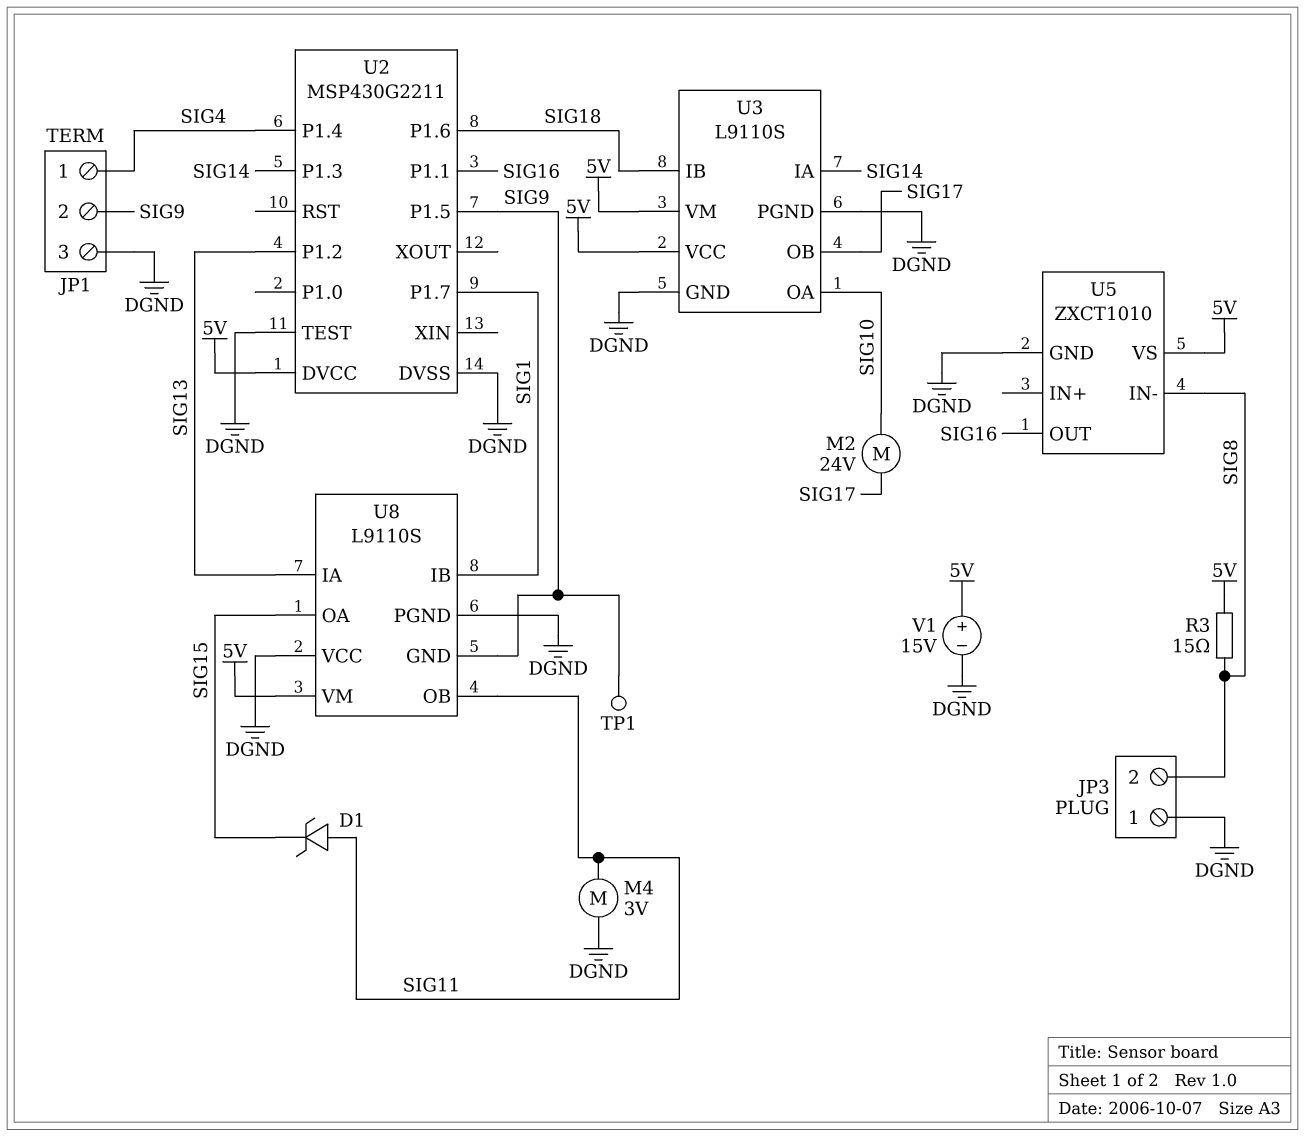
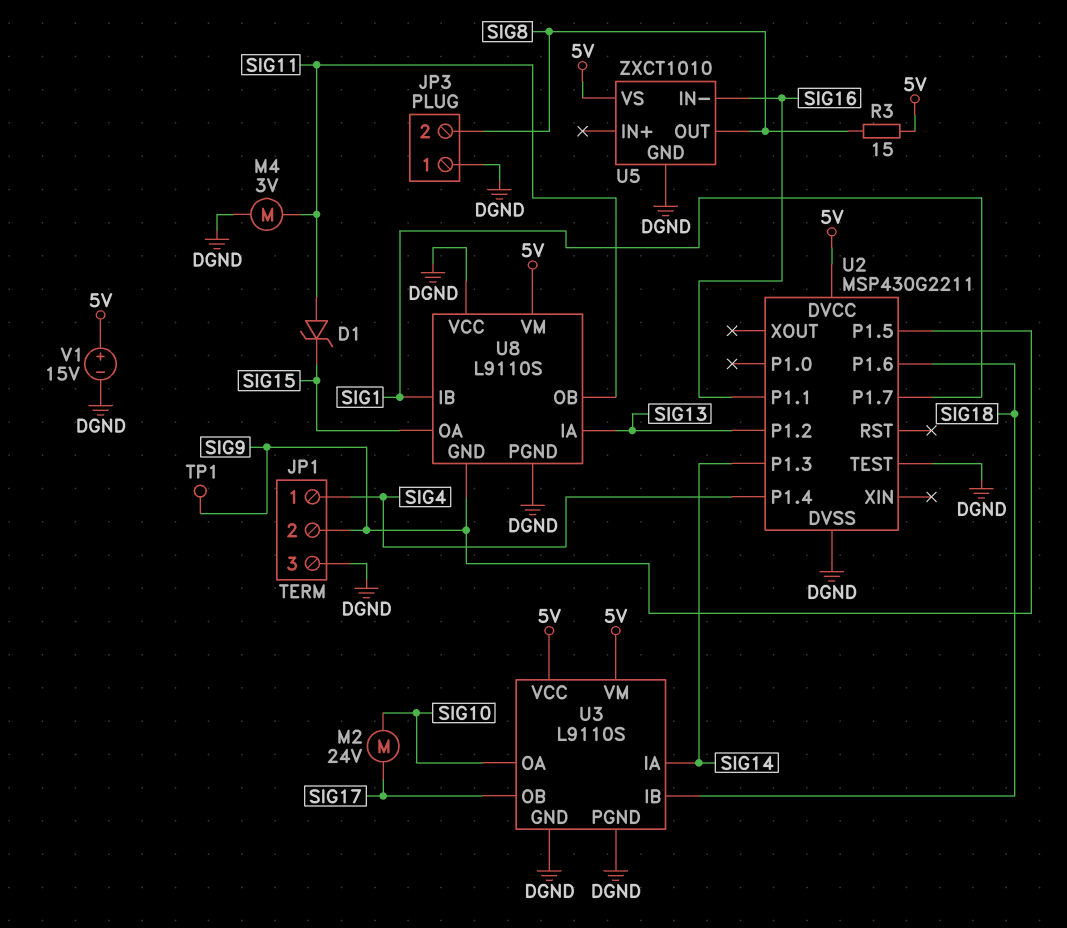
U5 pin IN-: SIG8 -> SIG16
U5 pin OUT: SIG16 -> SIG8

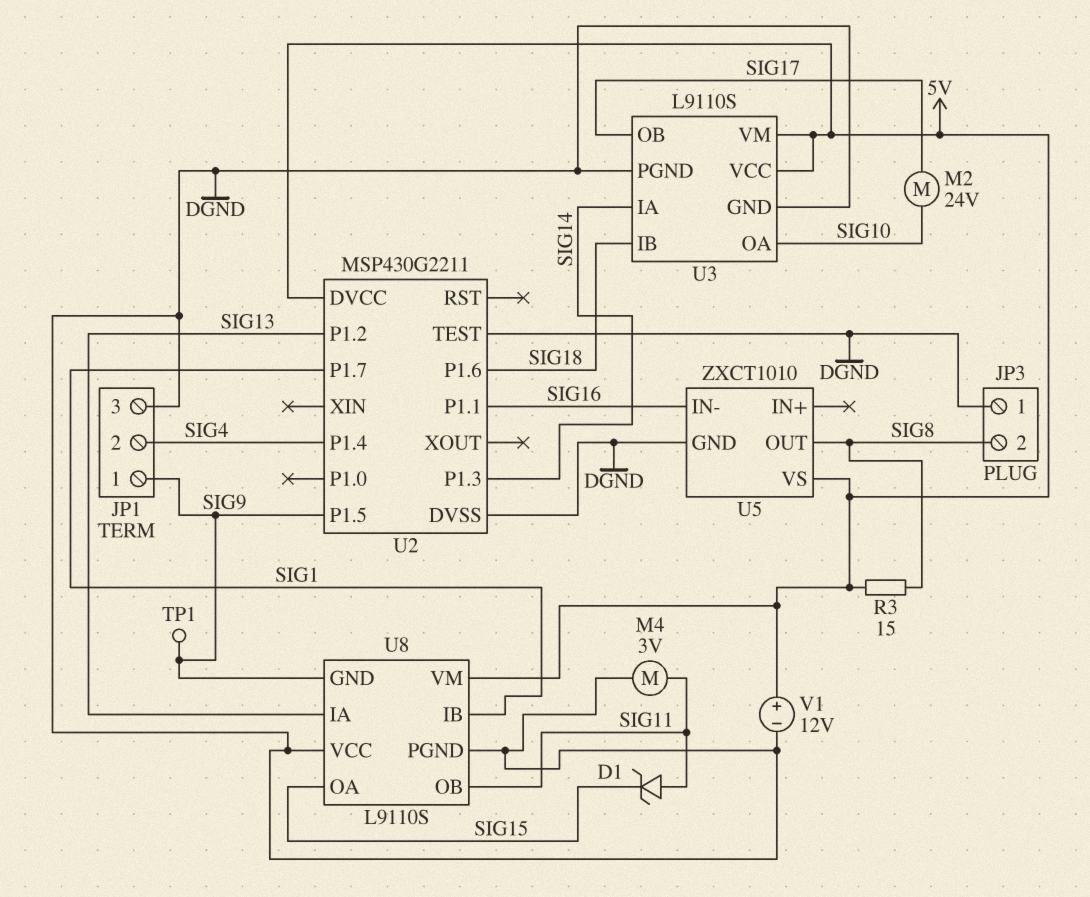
JP1 pin 1: SIG4 -> SIG9
JP1 pin 2: SIG9 -> SIG4
V1: 15V (plus 5V, minus DGND) -> 12V (plus 5V, minus DGND)

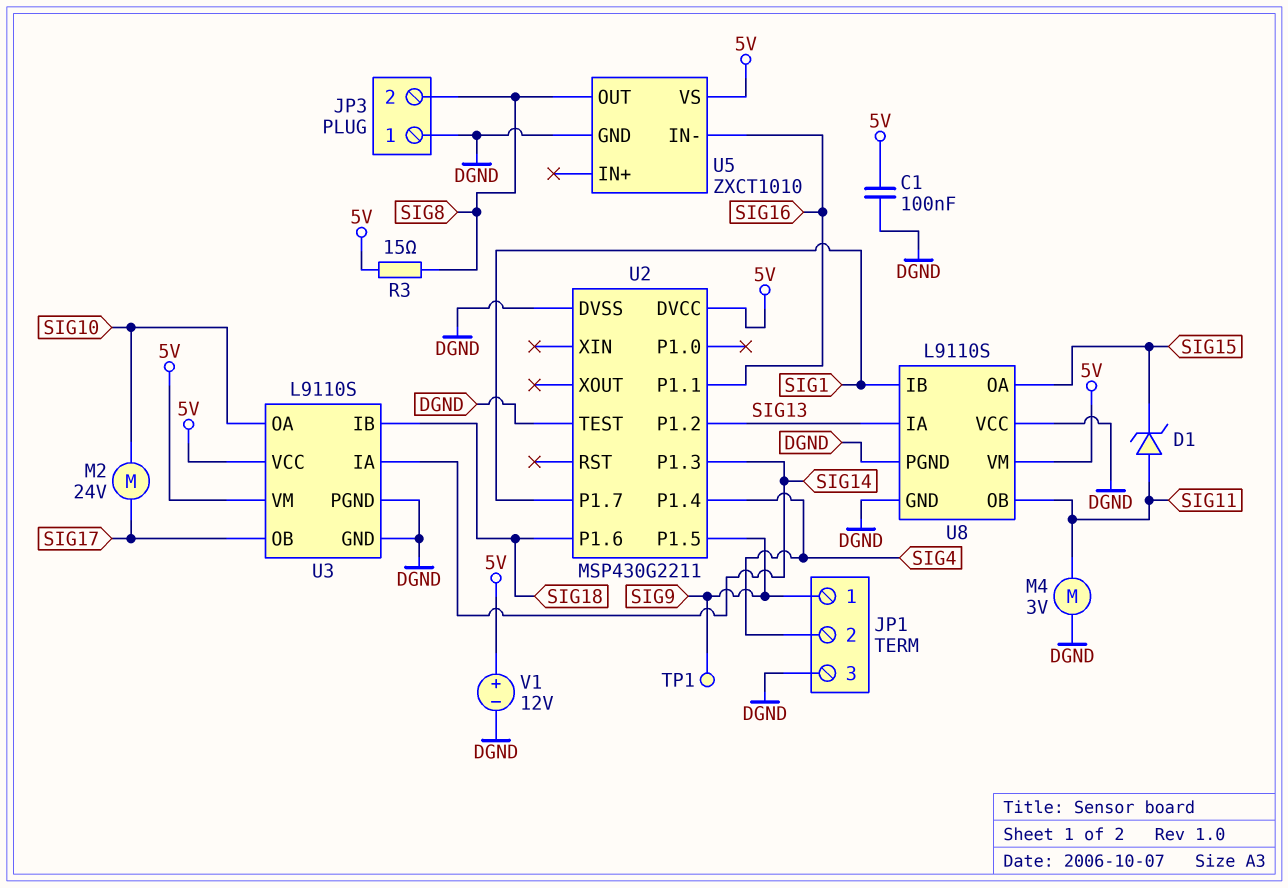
C1: none -> 100nF (5V, DGND)
U8 pin GND: SIG9 -> DGND

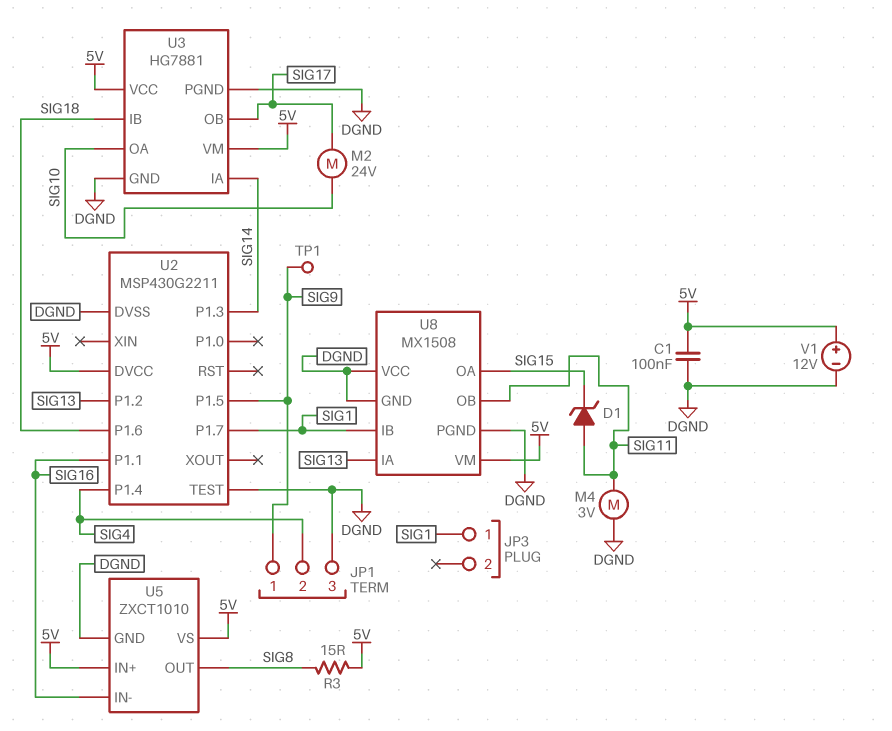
JP3 pin 1: DGND -> SIG1
JP3 pin 2: SIG8 -> none
U3: L9110S -> HG7881
U5 pin IN+: none -> 5V
U8: L9110S -> MX1508

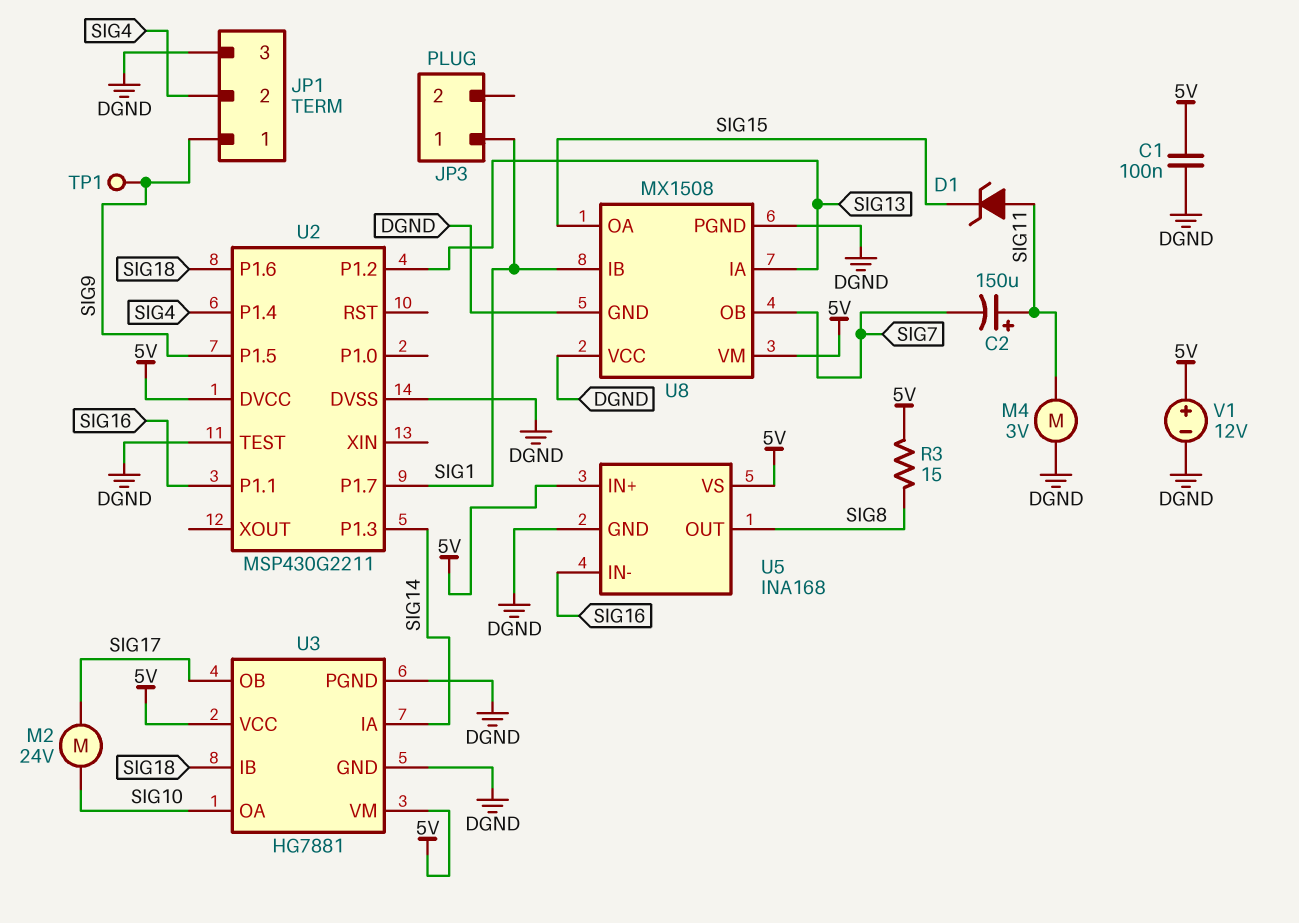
C2: none -> 150uF (plus SIG11, minus SIG7)
U5: ZXCT1010 -> INA168
U8 pin OB: SIG11 -> SIG7

